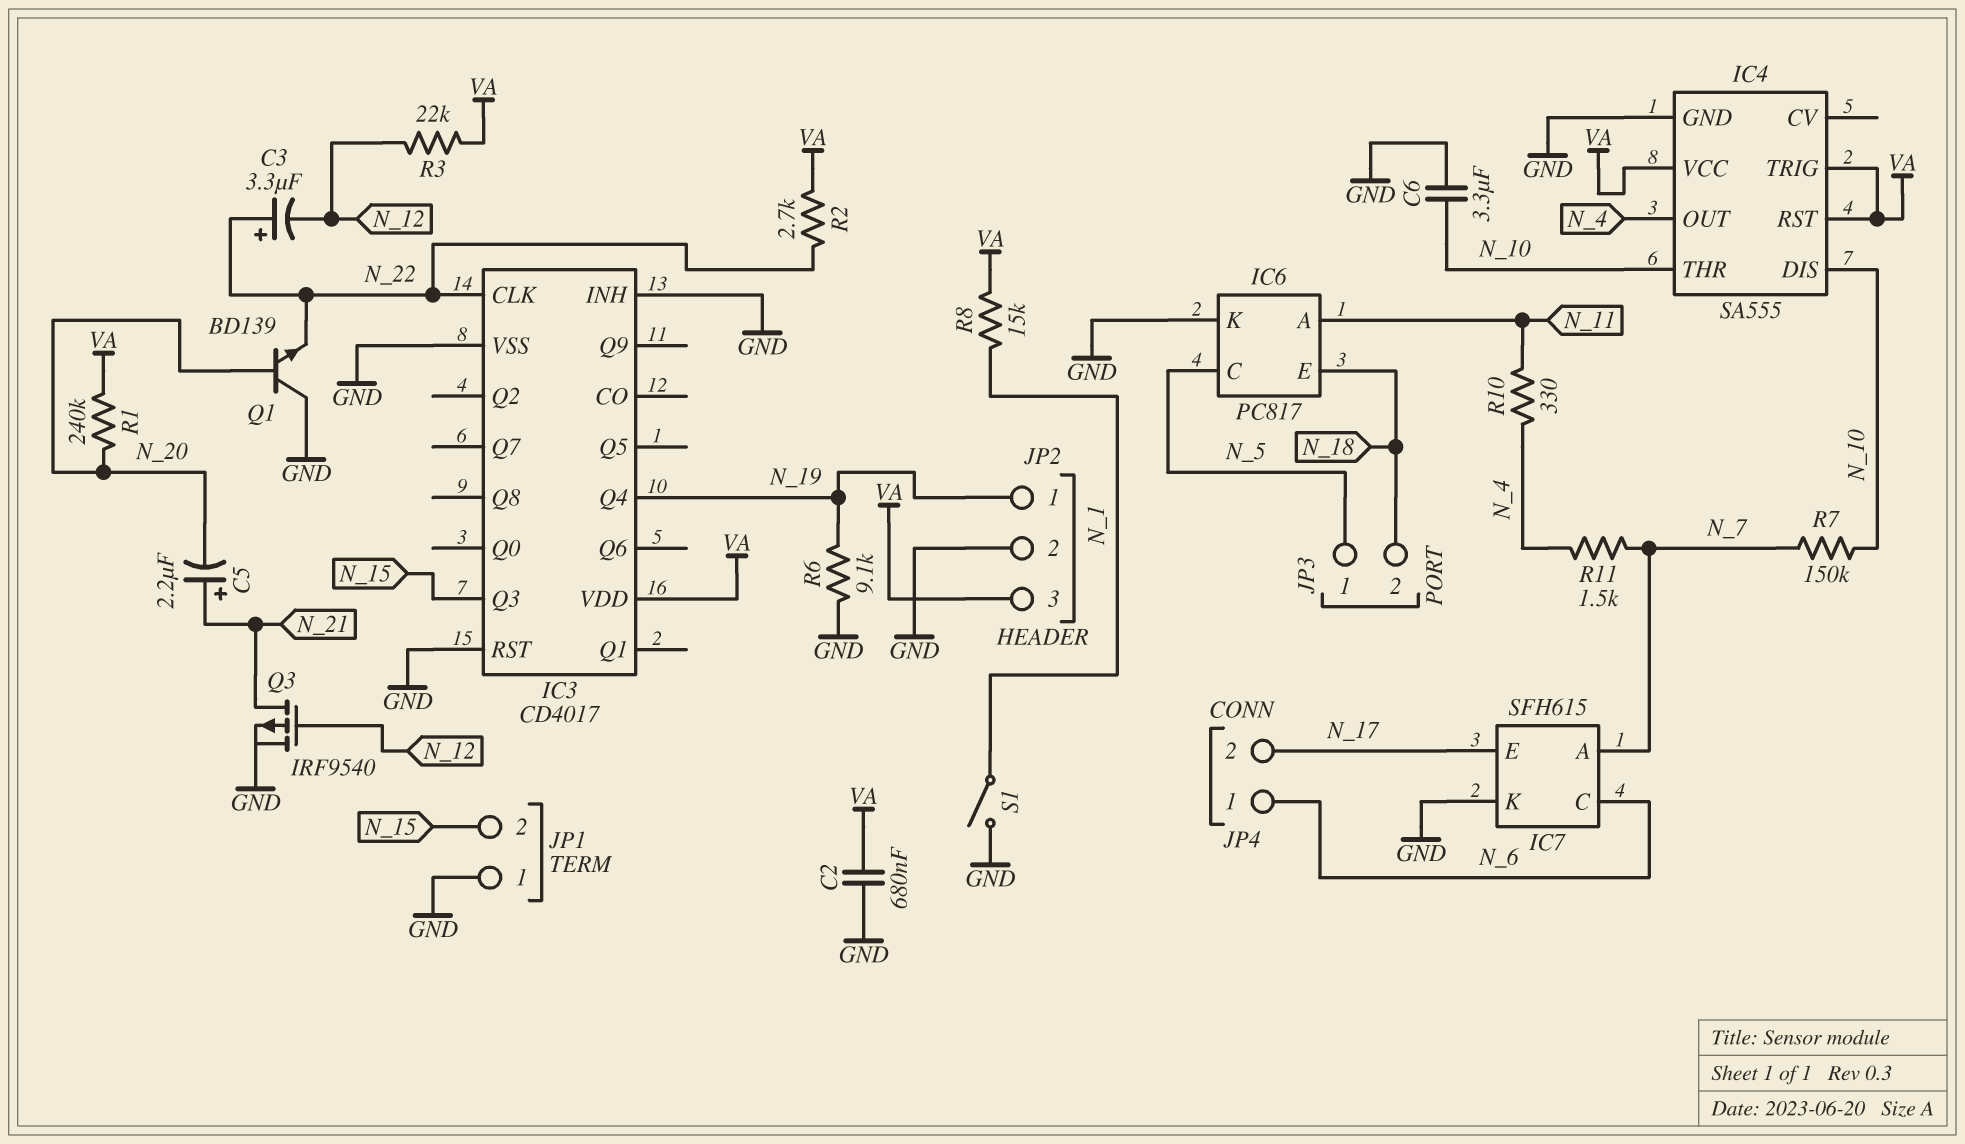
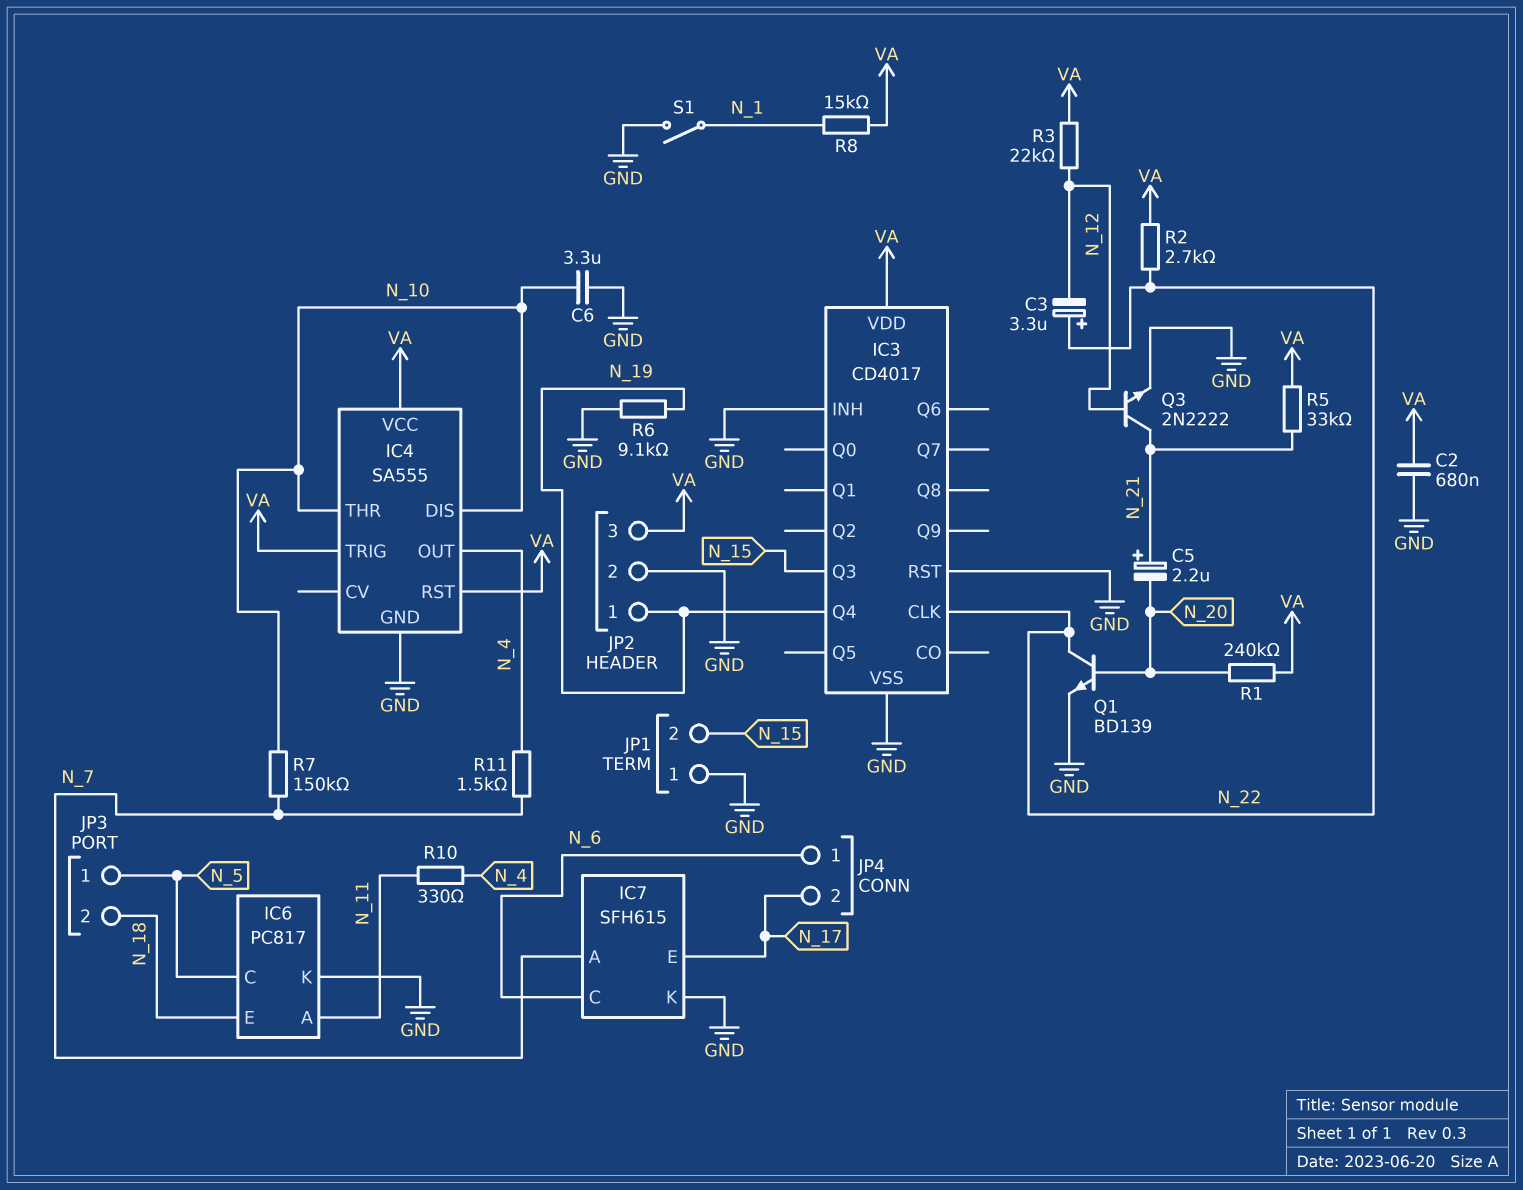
Q1: NPN BD139 (B N_20, C GND, E N_22) -> NPN BD139 (B N_20, C N_22, E GND)
Q3: PMOS IRF9540 (G N_12, D N_21, S GND) -> NPN 2N2222 (B N_12, C N_21, E GND)
R5: none -> 33k (N_21, VA)

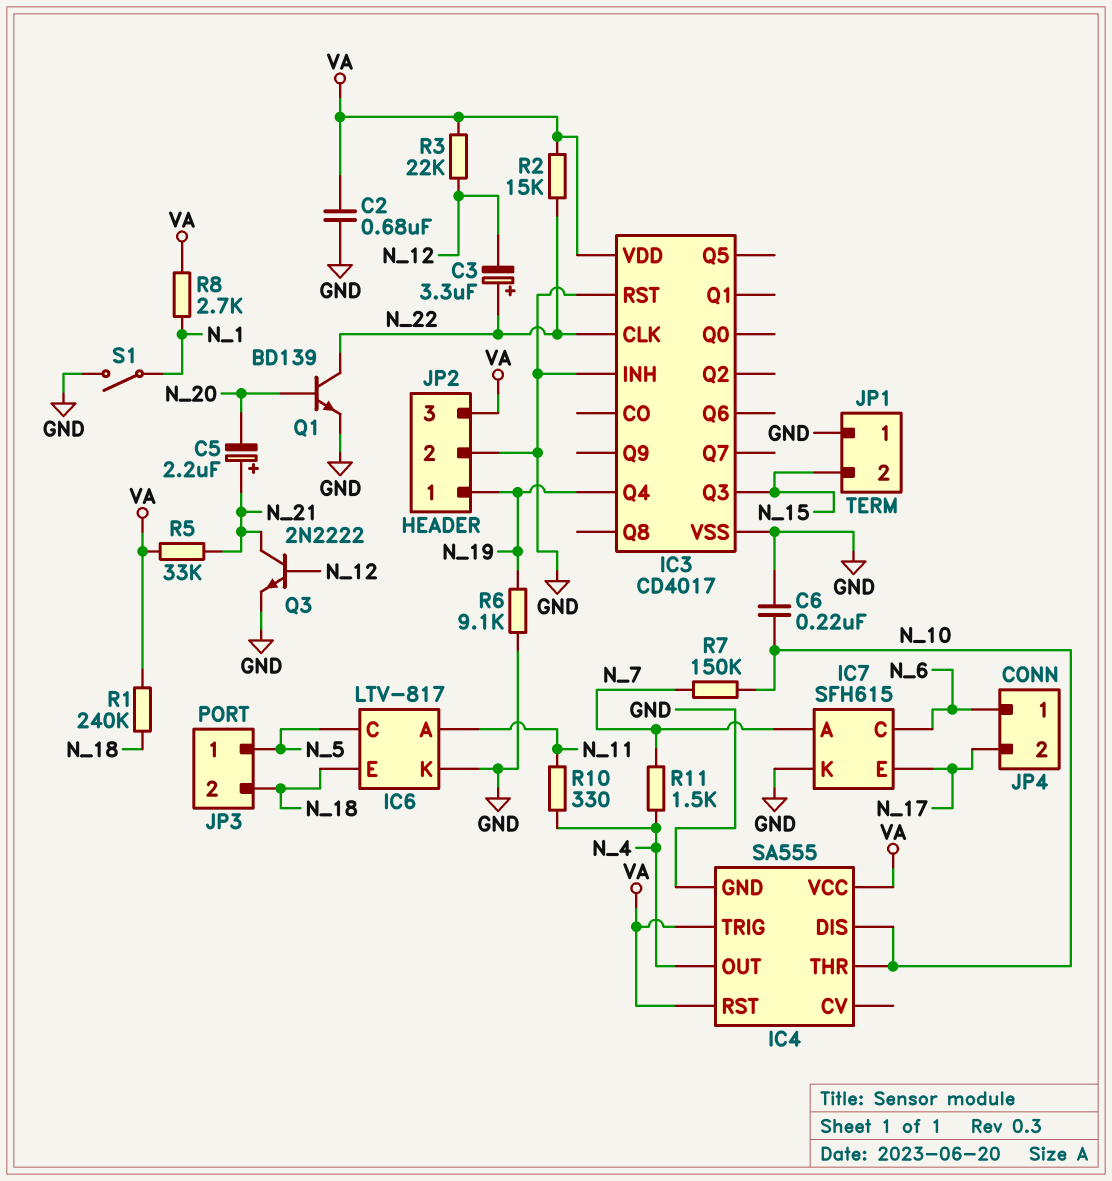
C6: 3.3uF (GND, N_10) -> 220nF (GND, N_10)
IC6: PC817 -> LTV-817
R1: 240k (N_20, VA) -> 240k (N_18, VA)
R2: 2.7k (N_22, VA) -> 15k (N_22, VA)
R8: 15k (N_1, VA) -> 2.7k (N_1, VA)

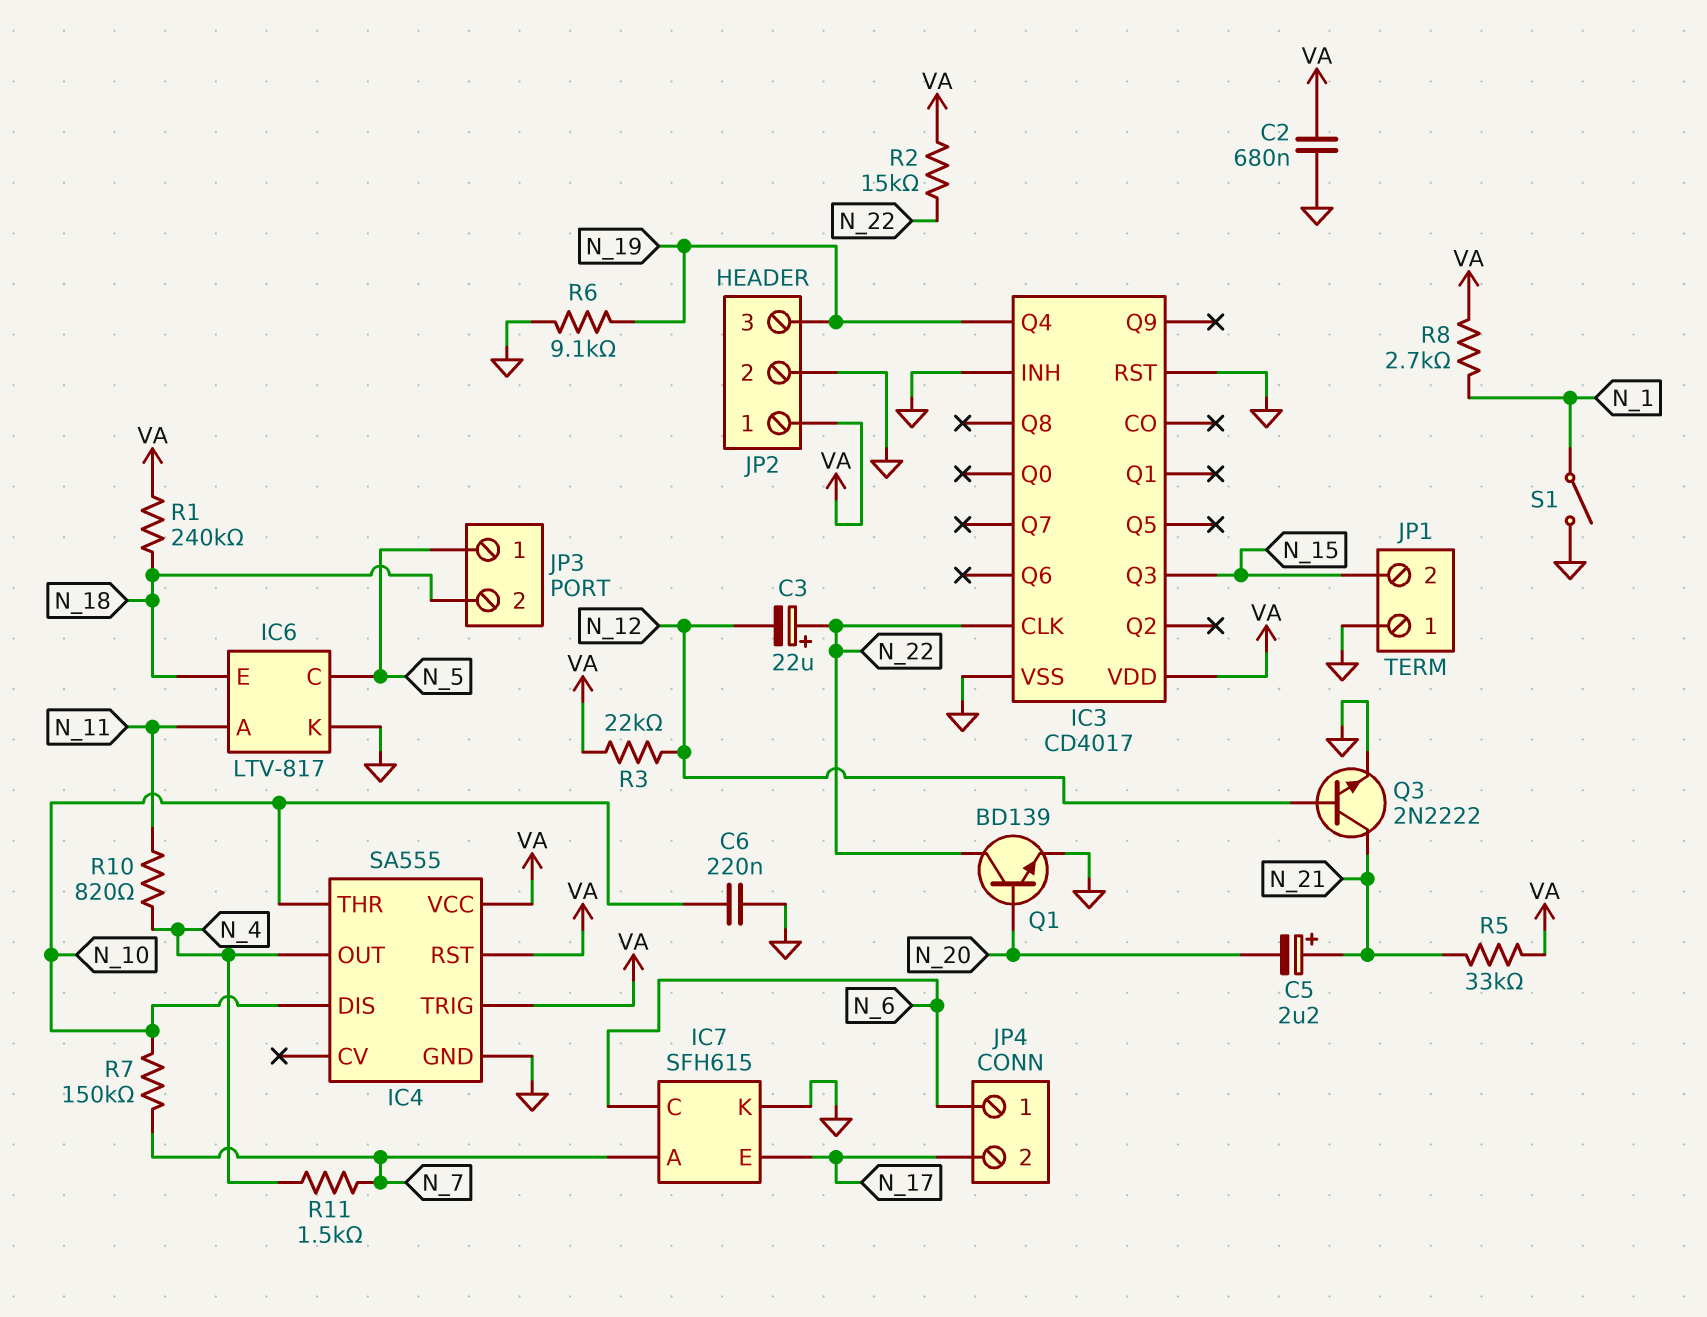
C3: 3.3uF (plus N_22, minus N_12) -> 22uF (plus N_22, minus N_12)
JP2 pin 1: N_19 -> VA
JP2 pin 3: VA -> N_19
R10: 330 (N_4, N_11) -> 820 (N_4, N_11)

